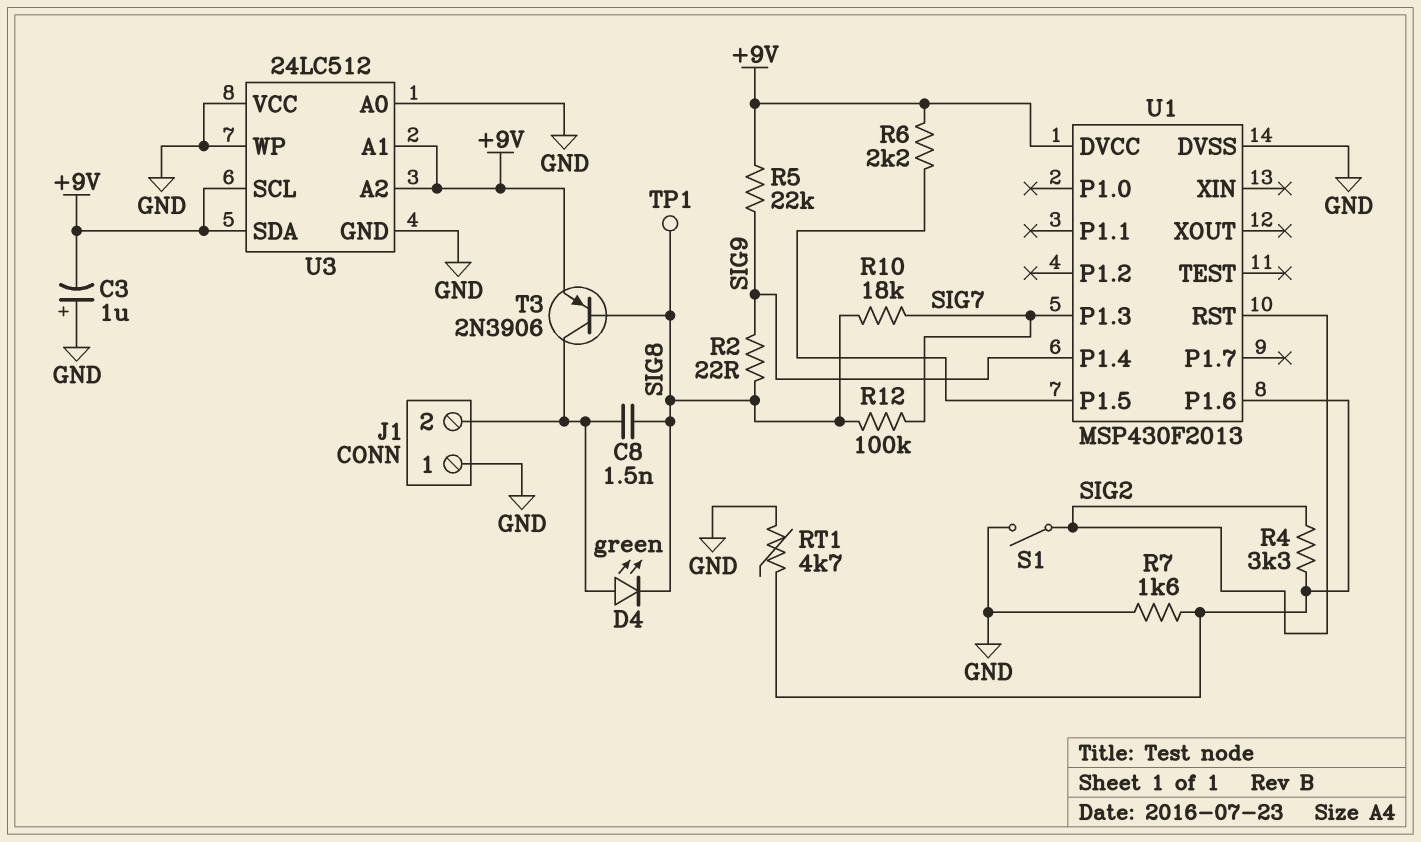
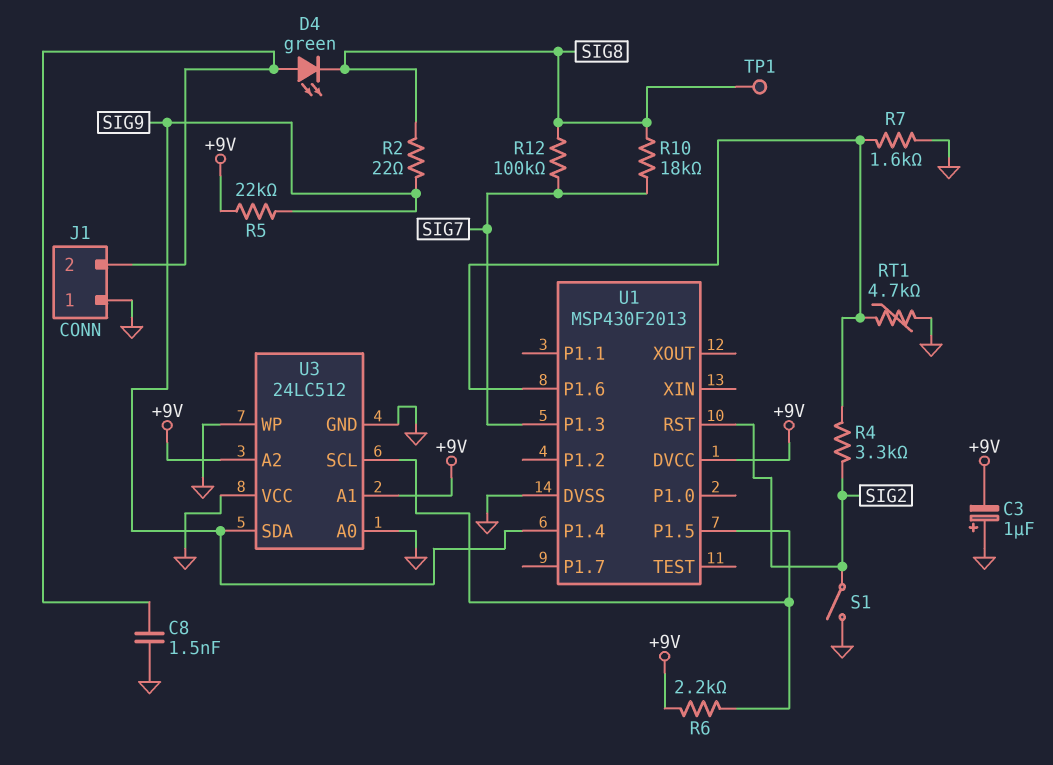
C8: 1.5nF (J1/2, SIG8) -> 1.5nF (GND, J1/2)
T3: PNP 2N3906 (B SIG8, C J1/2, E +9V) -> none
U3 pin SCL: +9V -> U1/P1.5
U3 pin SDA: +9V -> SIG9

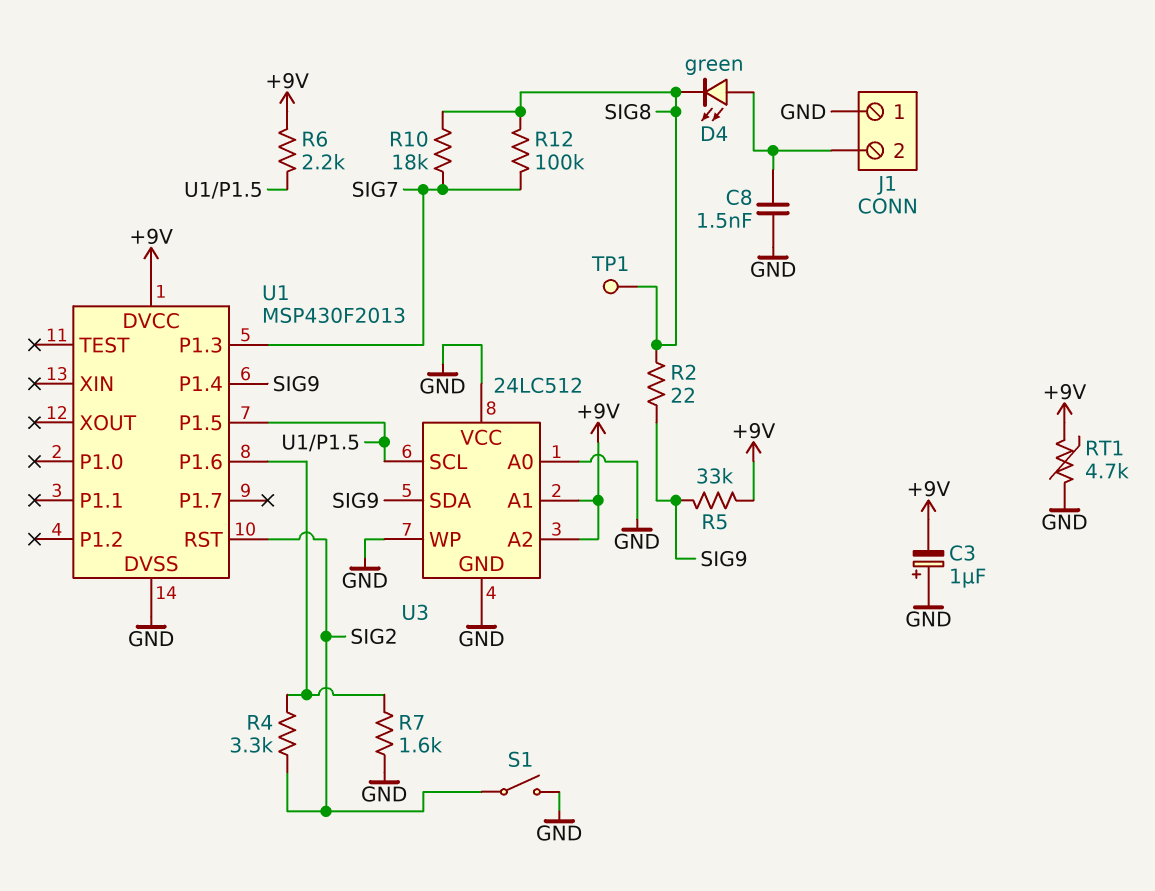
R5: 22k (+9V, SIG9) -> 33k (+9V, SIG9)
RT1: 4.7k (GND, U1/P1.6) -> 4.7k (+9V, GND)

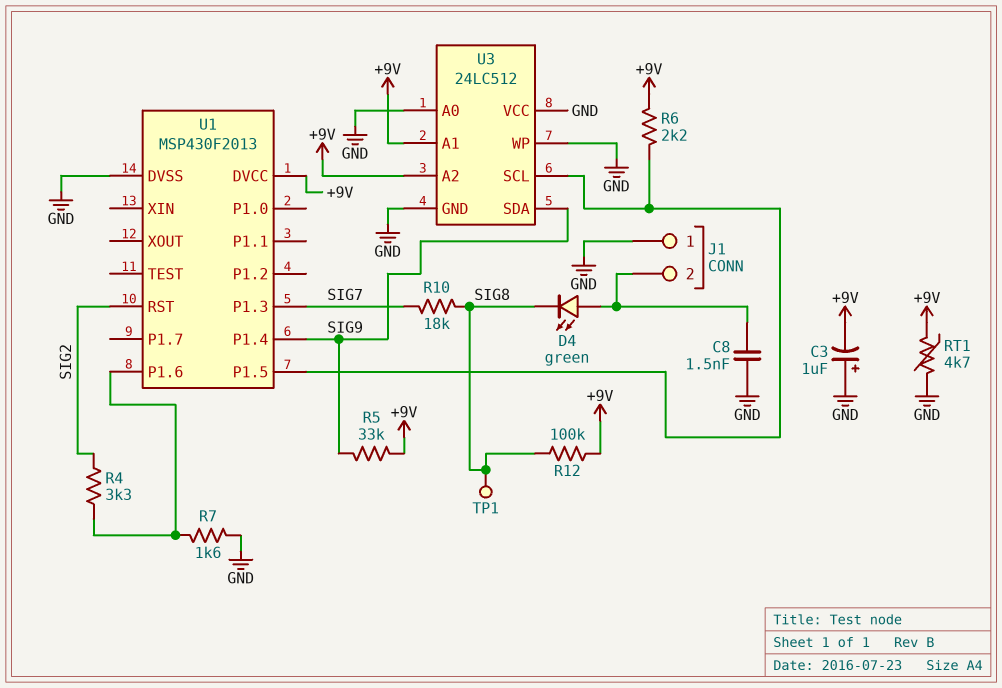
R2: 22 (SIG8, SIG9) -> none
R12: 100k (SIG7, SIG8) -> 100k (+9V, SIG8)
S1: switch (GND, SIG2) -> none

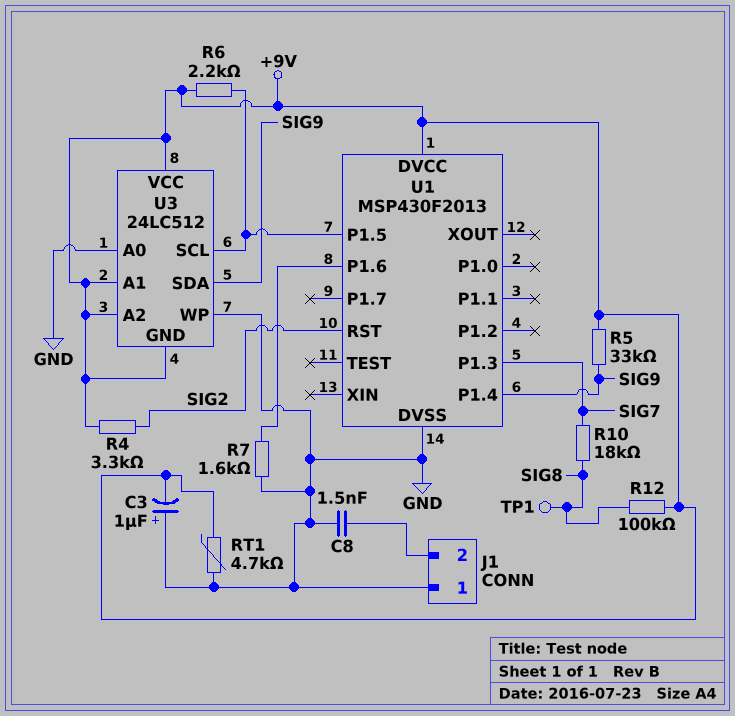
D4: LED green (A J1/2, K SIG8) -> none
R4: 3.3k (SIG2, U1/P1.6) -> 3.3k (+9V, SIG2)
U3 pin GND: GND -> +9V
U3 pin VCC: GND -> +9V

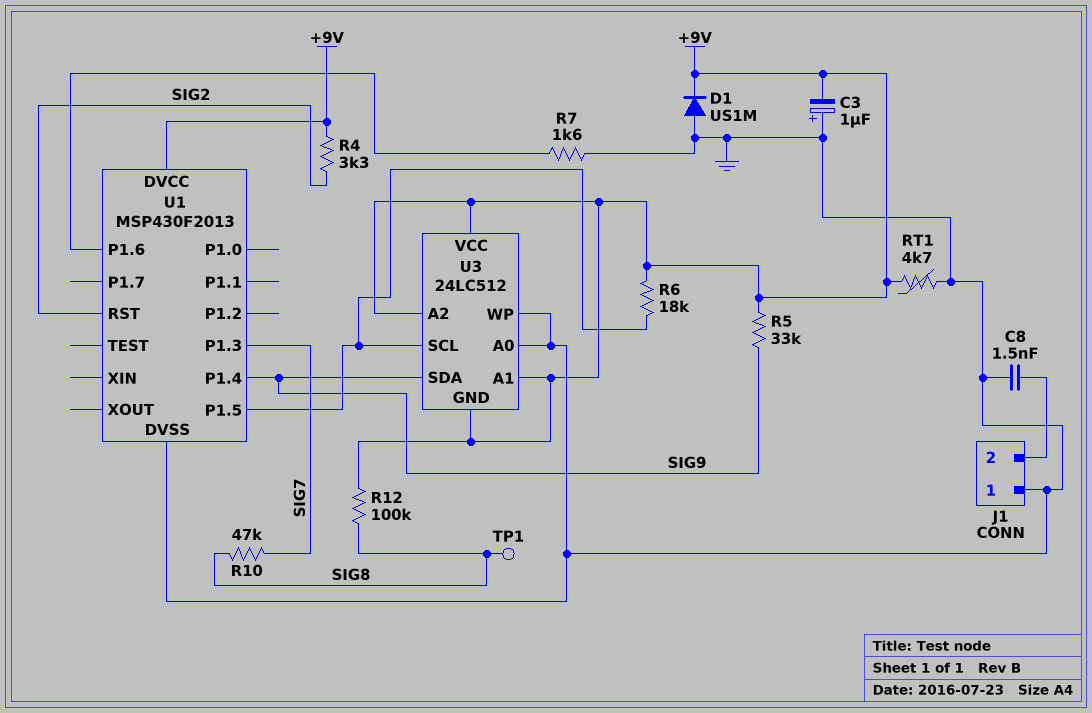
D1: none -> diode US1M (A GND, K +9V)
R6: 2.2k (+9V, U1/P1.5) -> 18k (+9V, U1/P1.5)
R10: 18k (SIG7, SIG8) -> 47k (SIG7, SIG8)

